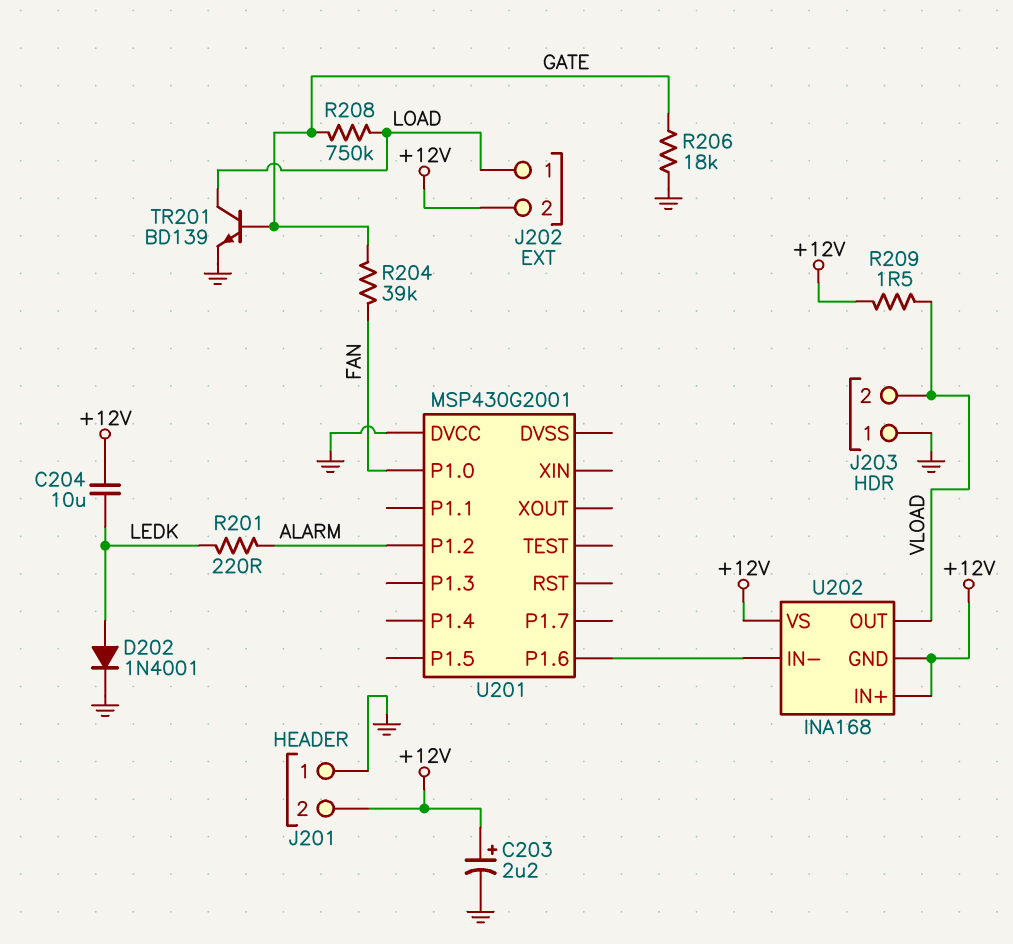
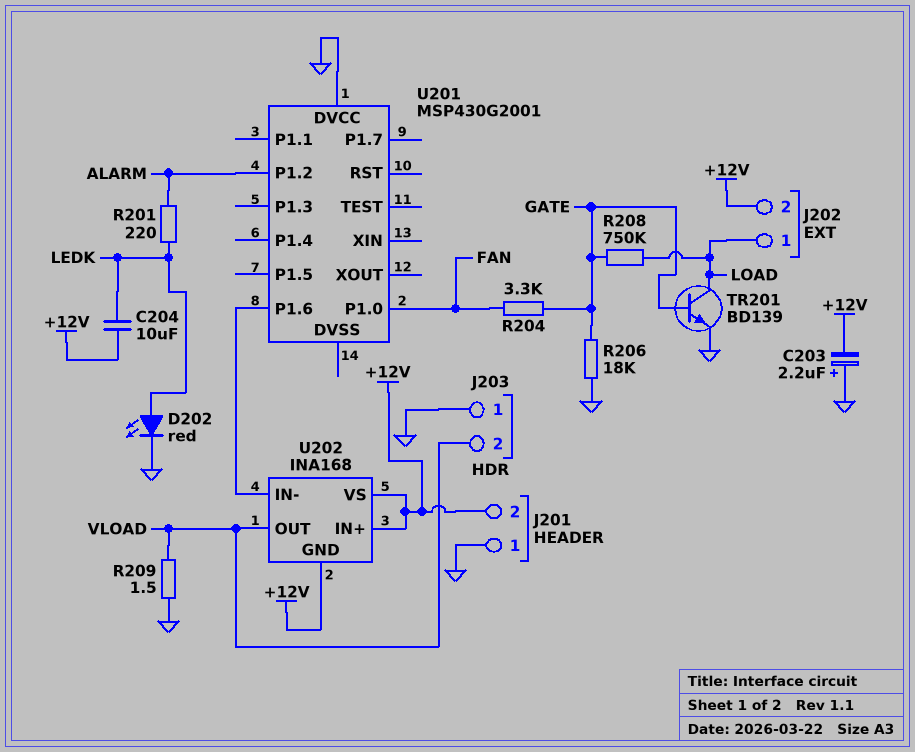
C203: 2.2uF (plus +12V, minus GND) -> 2.2uF (plus GND, minus +12V)
D202: diode 1N4001 (A LEDK, K GND) -> LED red (A LEDK, K GND)
R204: 39k (FAN, GATE) -> 3.3k (FAN, GATE)
R209: 1.5 (+12V, VLOAD) -> 1.5 (GND, VLOAD)

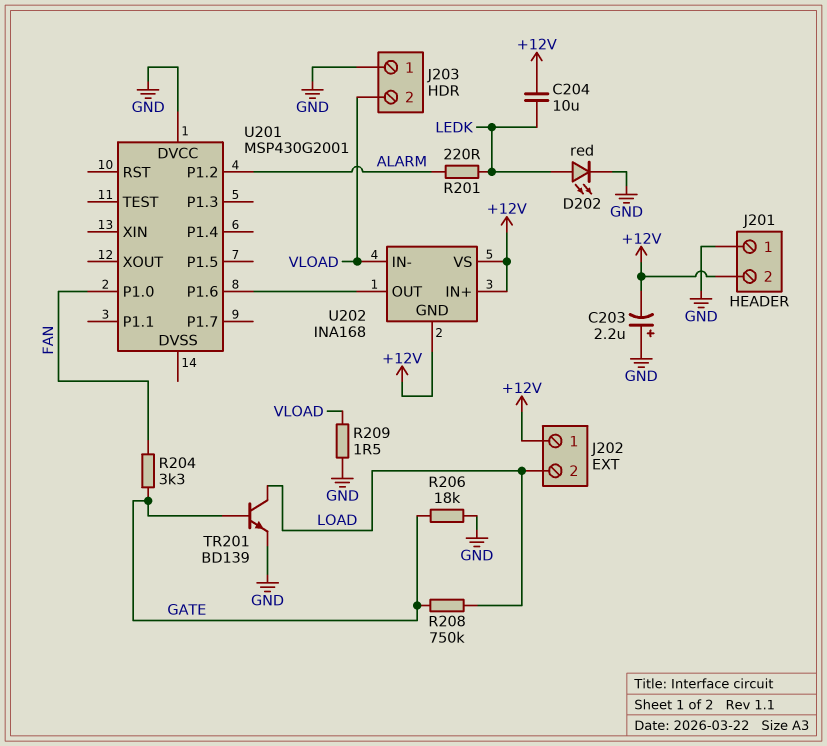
J202 pin 1: LOAD -> +12V
J202 pin 2: +12V -> LOAD
U202 pin IN-: U201/P1.6 -> VLOAD
U202 pin OUT: VLOAD -> U201/P1.6

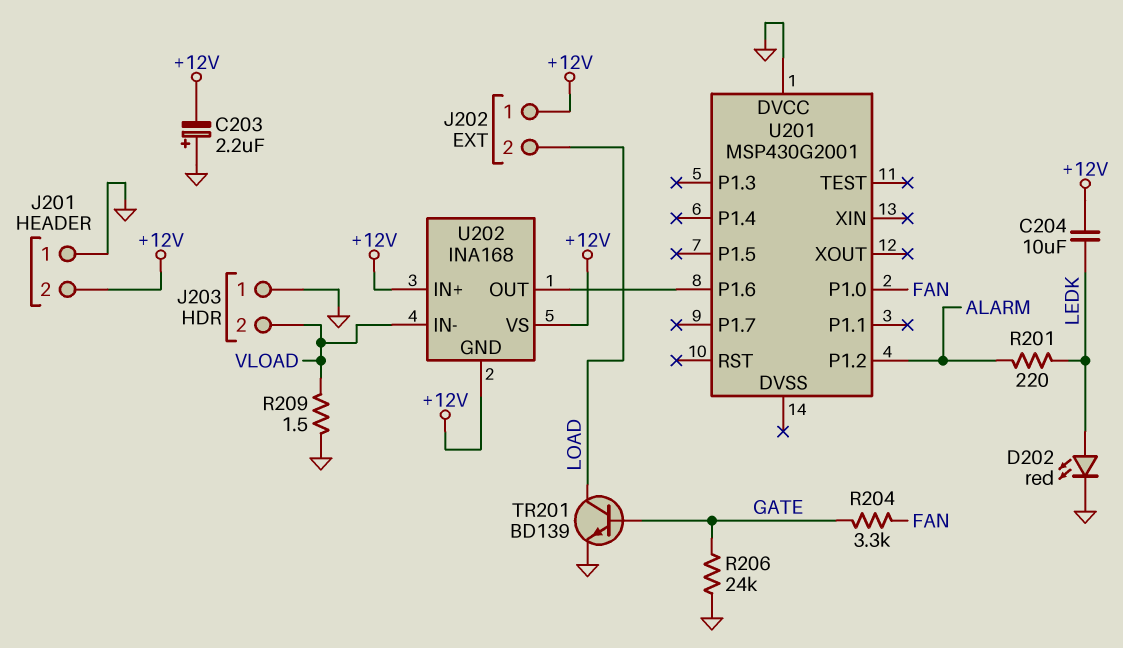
R206: 18k (GATE, GND) -> 24k (GATE, GND)
R208: 750k (GATE, LOAD) -> none

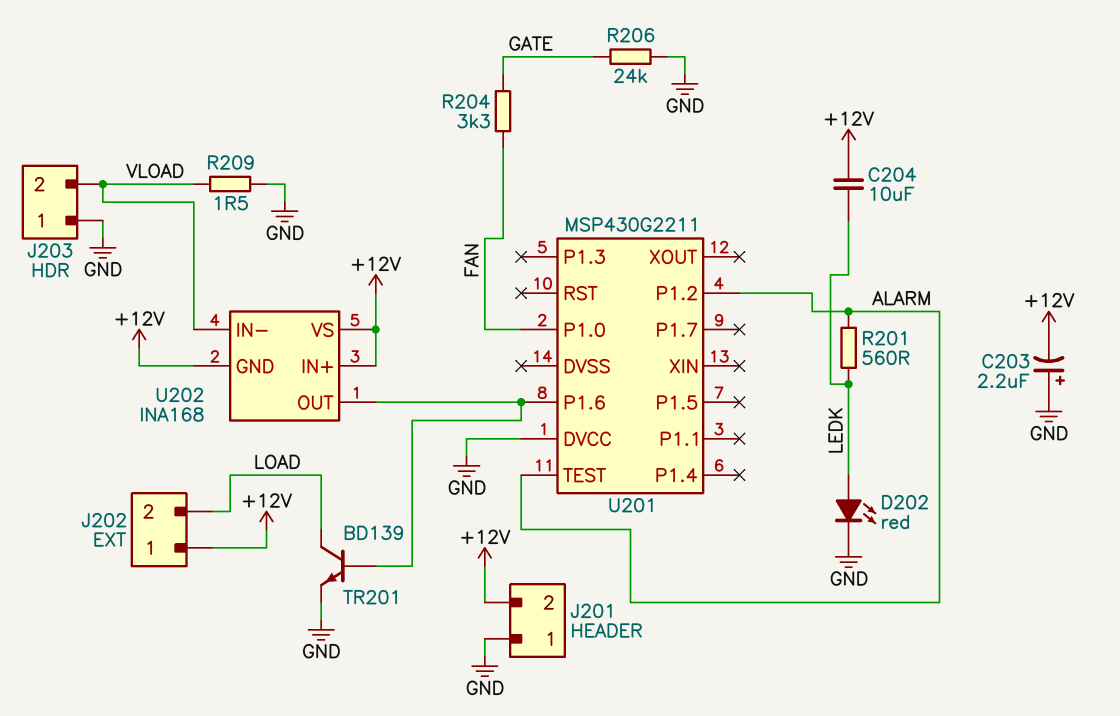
R201: 220 (ALARM, LEDK) -> 560 (ALARM, LEDK)
TR201: NPN BD139 (B GATE, C LOAD, E GND) -> NPN BD139 (B U201/P1.6, C LOAD, E GND)
U201: MSP430G2001 -> MSP430G2211
U201 pin TEST: none -> ALARM

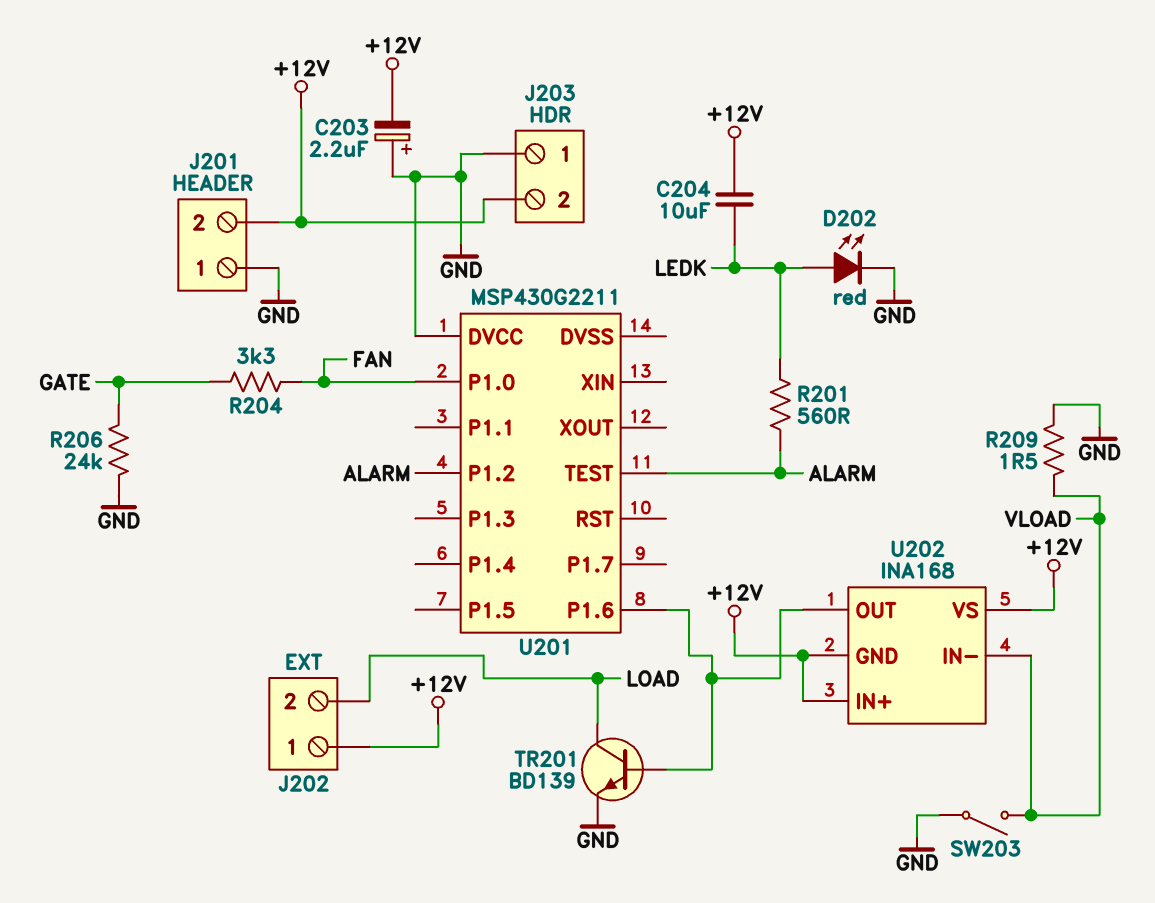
J203 pin 2: VLOAD -> +12V
SW203: none -> switch (GND, VLOAD)

